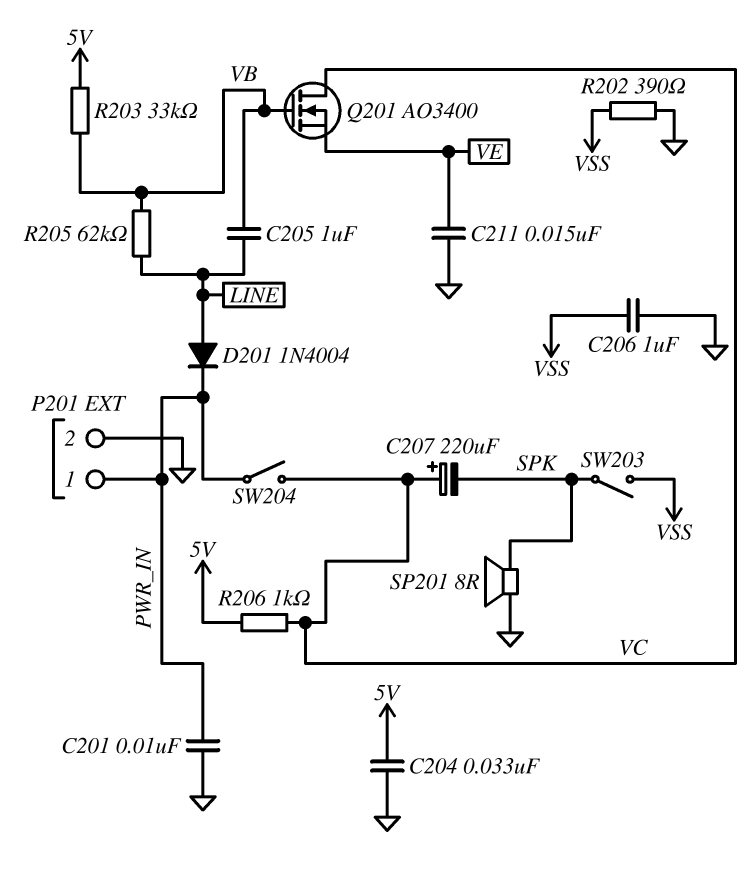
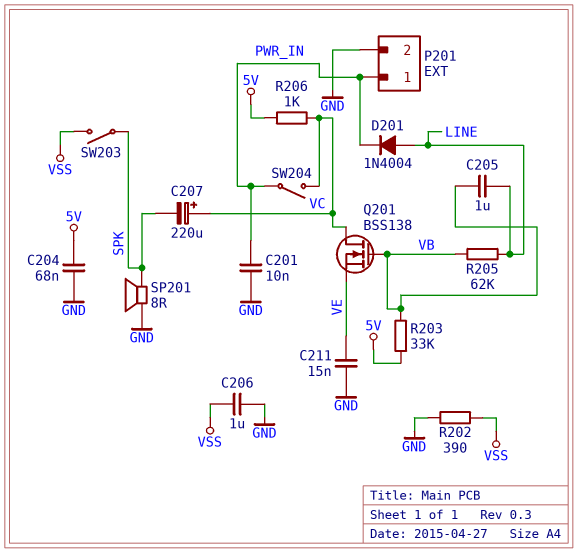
C204: 33nF (5V, GND) -> 68nF (5V, GND)
Q201: NMOS AO3400 (G VB, D VC, S VE) -> NMOS BSS138 (G VB, D VC, S VE)

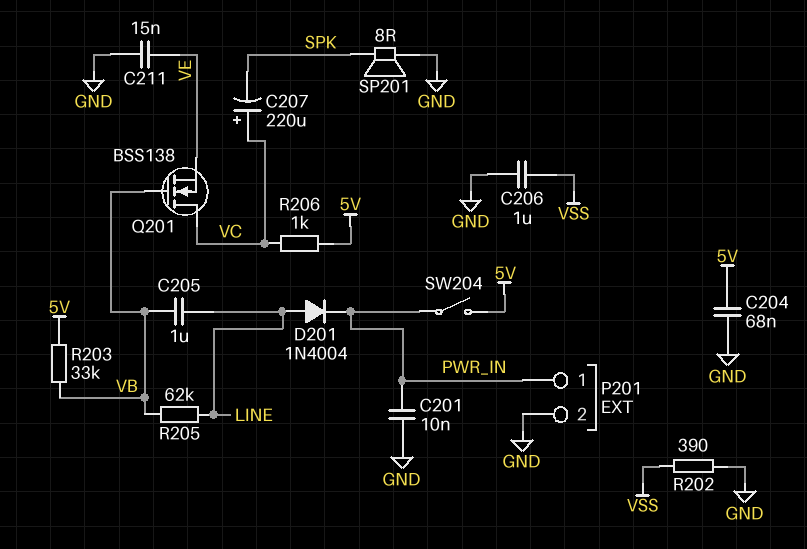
SW203: switch (SPK, VSS) -> none
SW204: switch (PWR_IN, VC) -> switch (5V, PWR_IN)

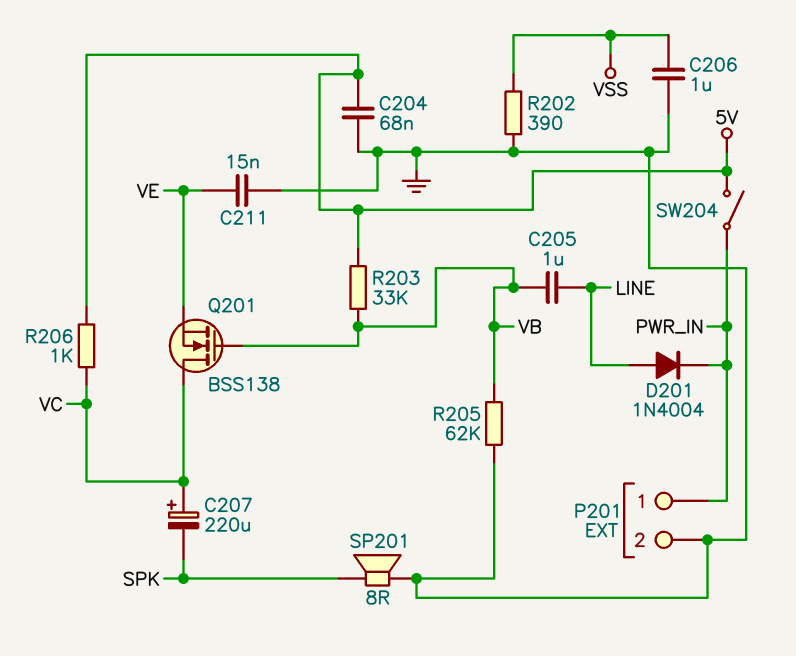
C201: 10nF (GND, PWR_IN) -> none
R205: 62k (LINE, VB) -> 62k (GND, VB)

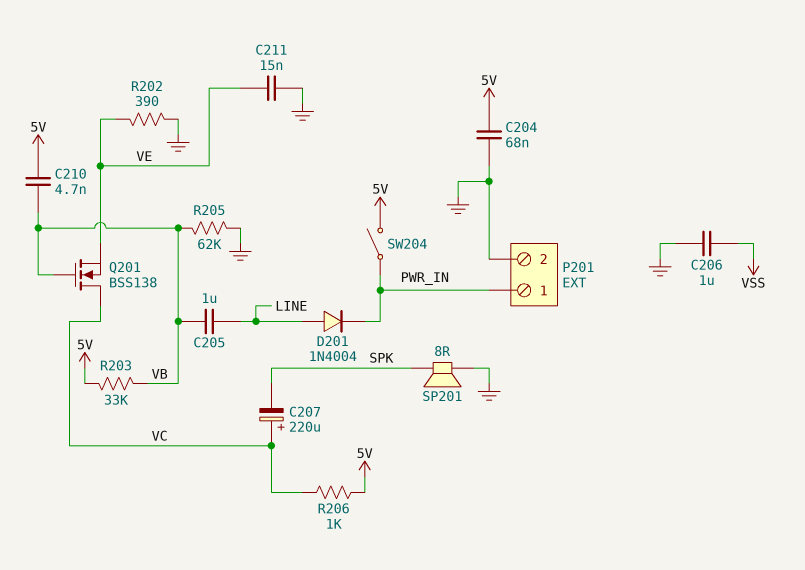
C210: none -> 4.7nF (5V, VB)
R202: 390 (GND, VSS) -> 390 (GND, VE)

